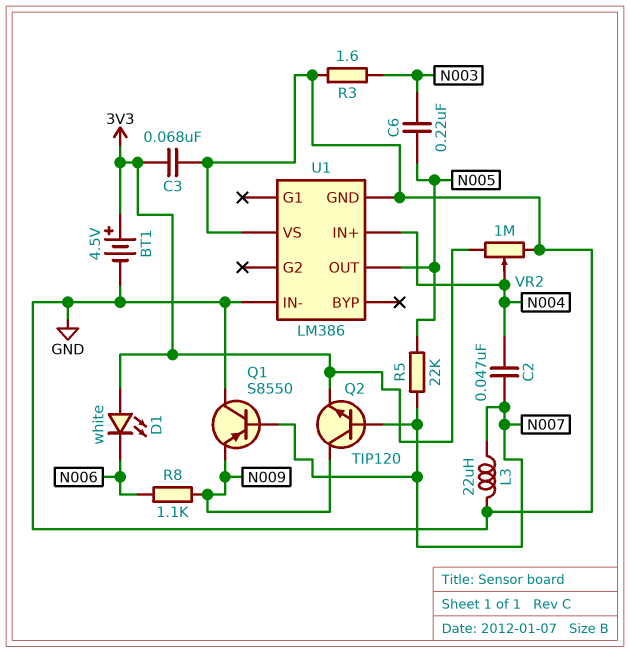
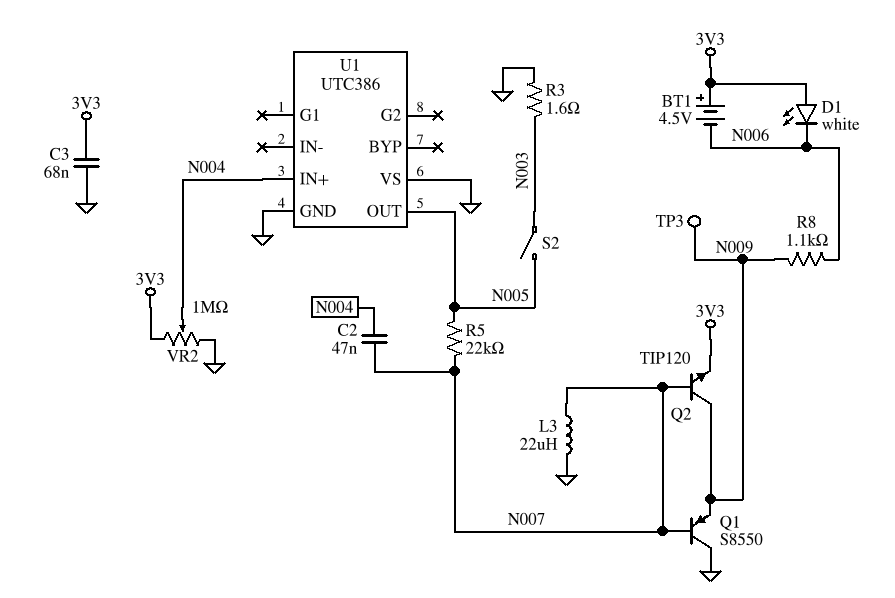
BT1: 4.5V (plus 3V3, minus GND) -> 4.5V (plus 3V3, minus N006)
C6: 220nF (N003, N005) -> none
S2: none -> switch (N003, N005)
TP3: none -> test point (N009)
U1: LM386 -> UTC386
U1 pin IN-: GND -> none

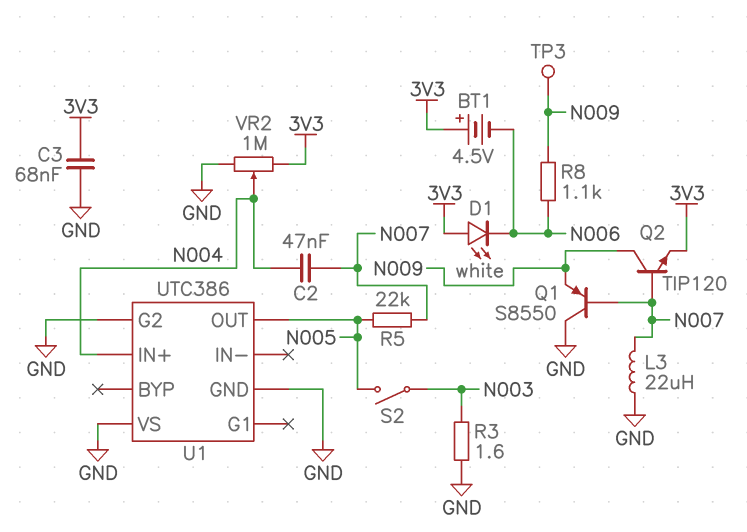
U1 pin G2: none -> GND

